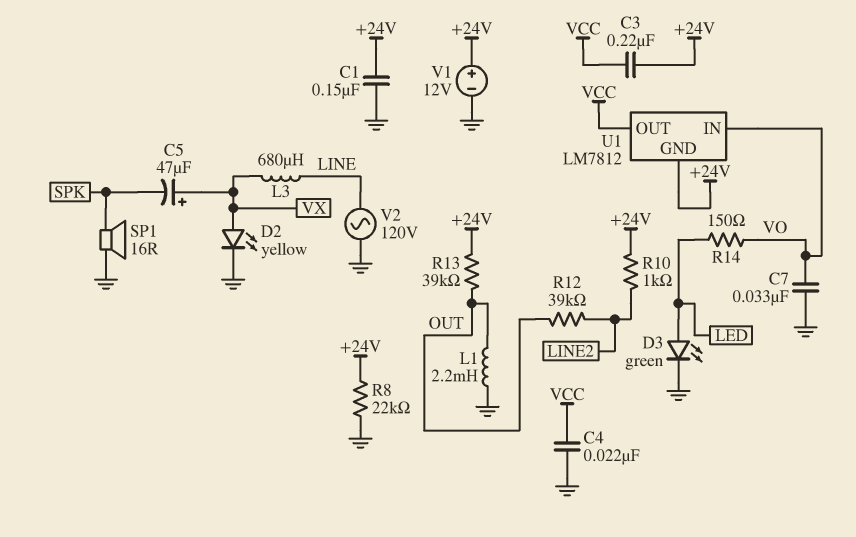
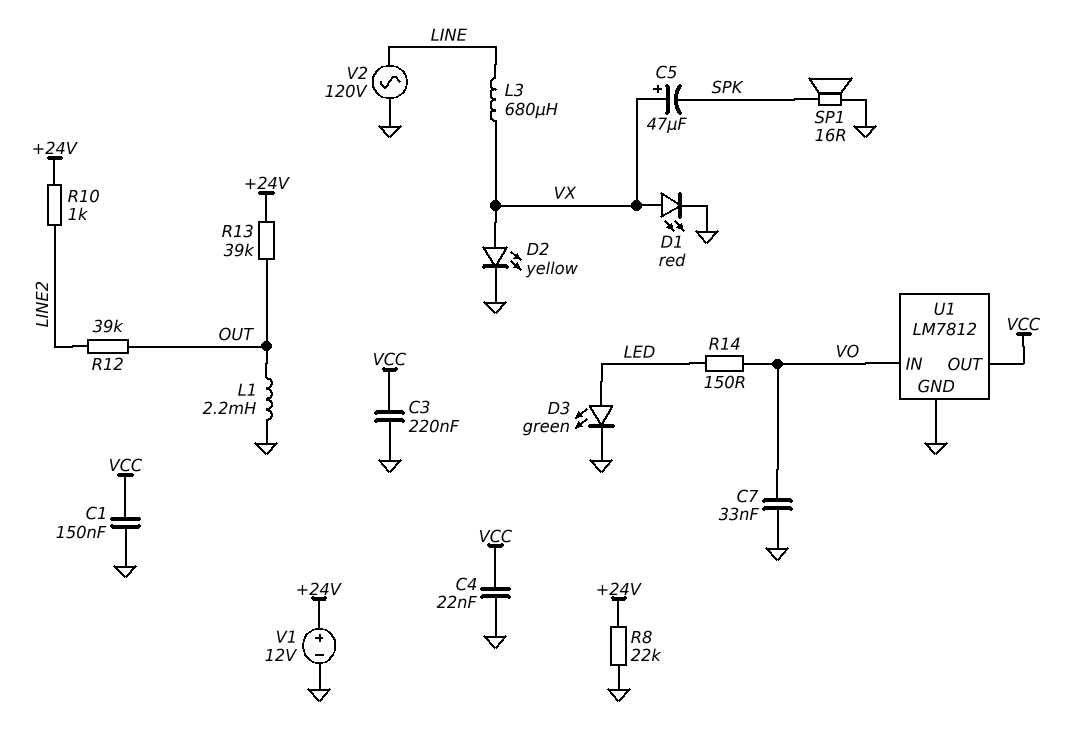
C1: 150nF (+24V, GND) -> 150nF (GND, VCC)
C3: 220nF (+24V, VCC) -> 220nF (GND, VCC)
D1: none -> LED red (A VX, K GND)
U1 pin GND: +24V -> GND

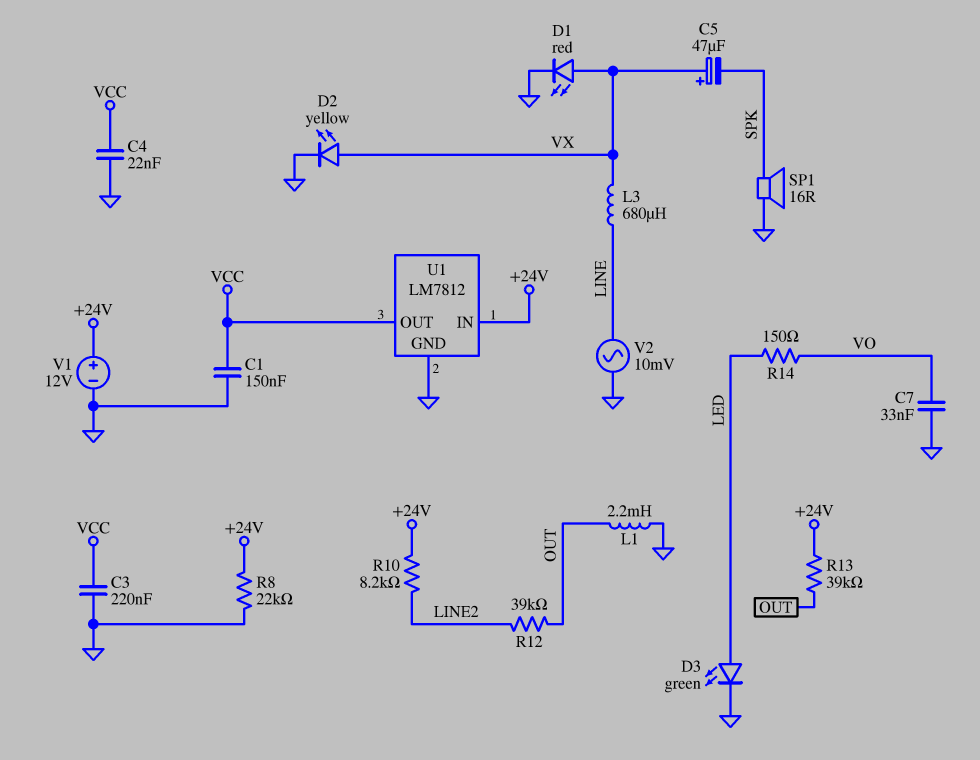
R10: 1k (+24V, LINE2) -> 8.2k (+24V, LINE2)
U1 pin IN: VO -> +24V
V2: AC 120V (GND, LINE) -> AC 10mV (GND, LINE)

